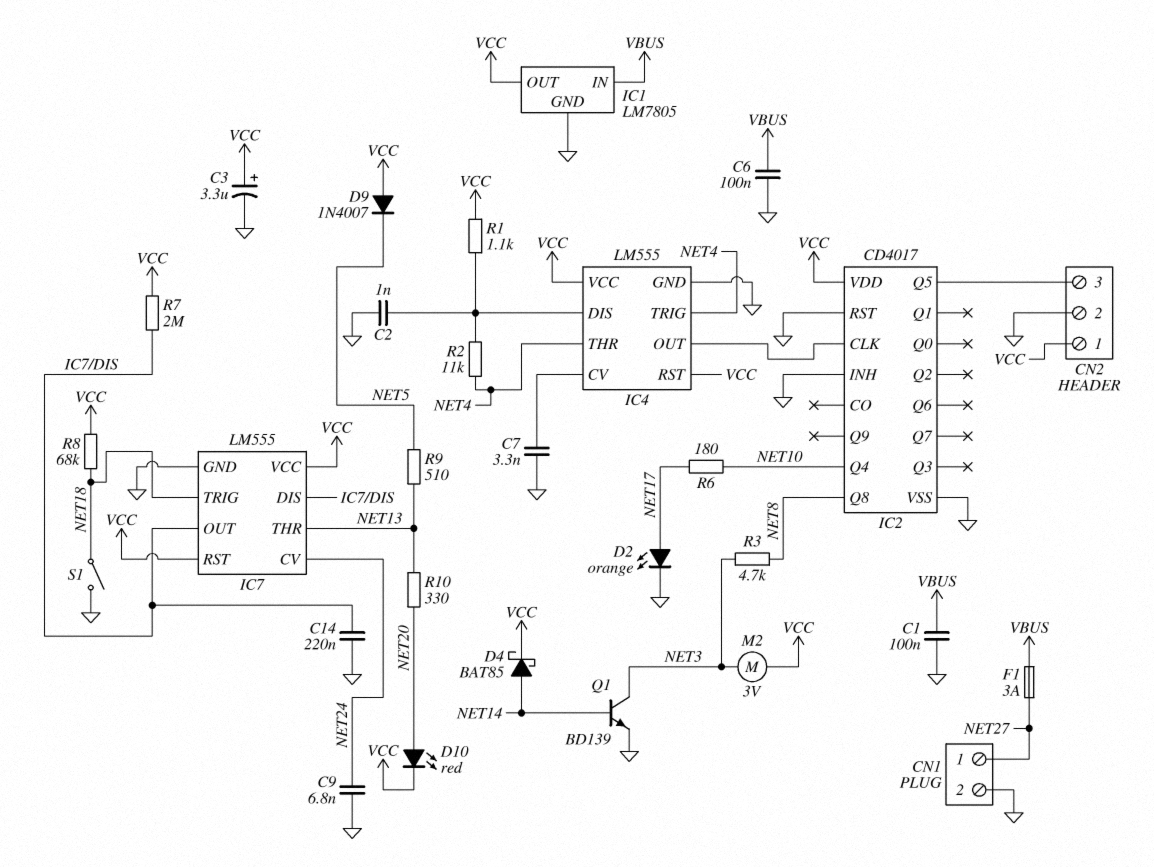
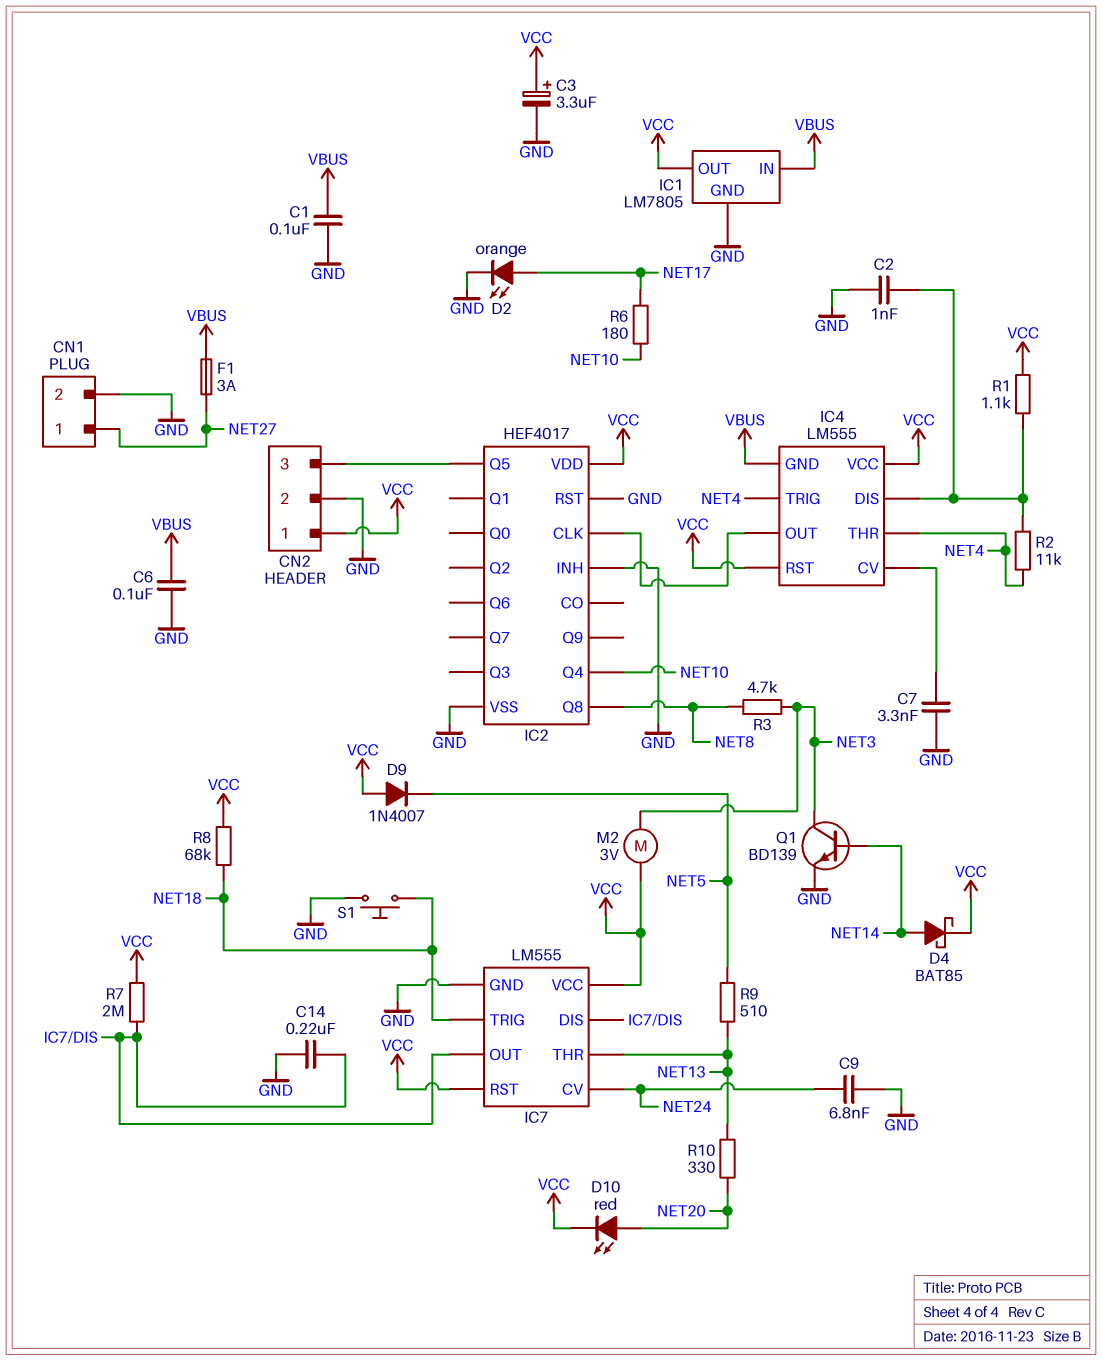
IC2: CD4017 -> HEF4017
IC4 pin GND: GND -> VBUS
S1: switch (GND, NET18) -> button (GND, NET18)

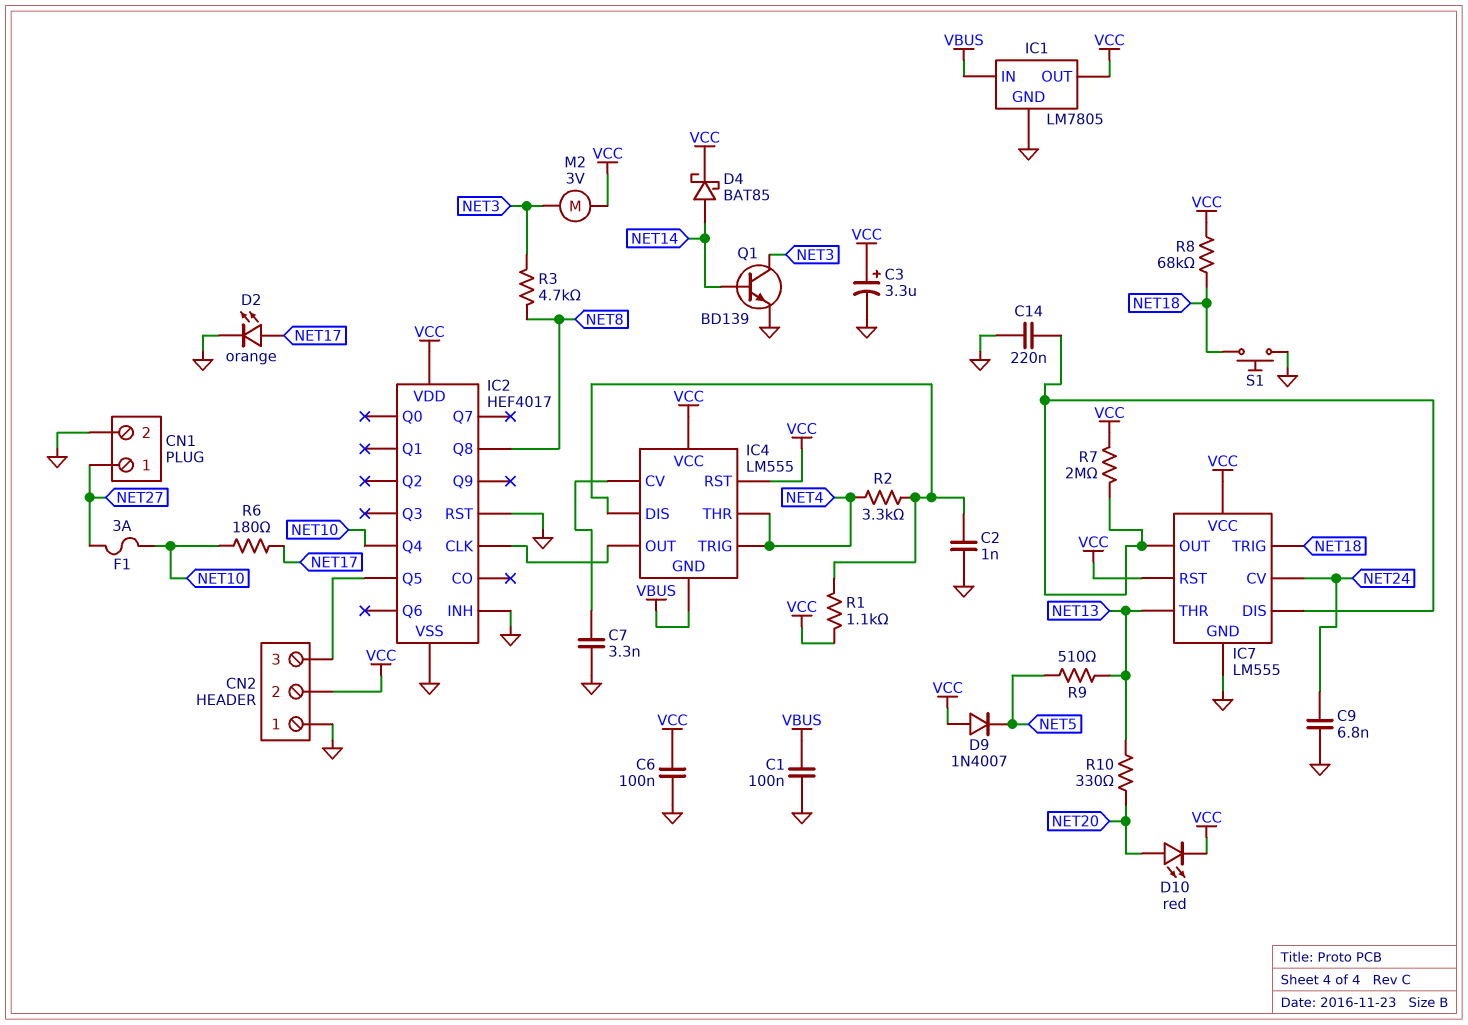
C6: 100nF (GND, VBUS) -> 100nF (GND, VCC)
CN2 pin 1: VCC -> GND
CN2 pin 2: GND -> VCC
F1: 3A (NET27, VBUS) -> 3A (NET10, NET27)
R2: 11k (IC4/DIS, NET4) -> 3.3k (IC4/DIS, NET4)

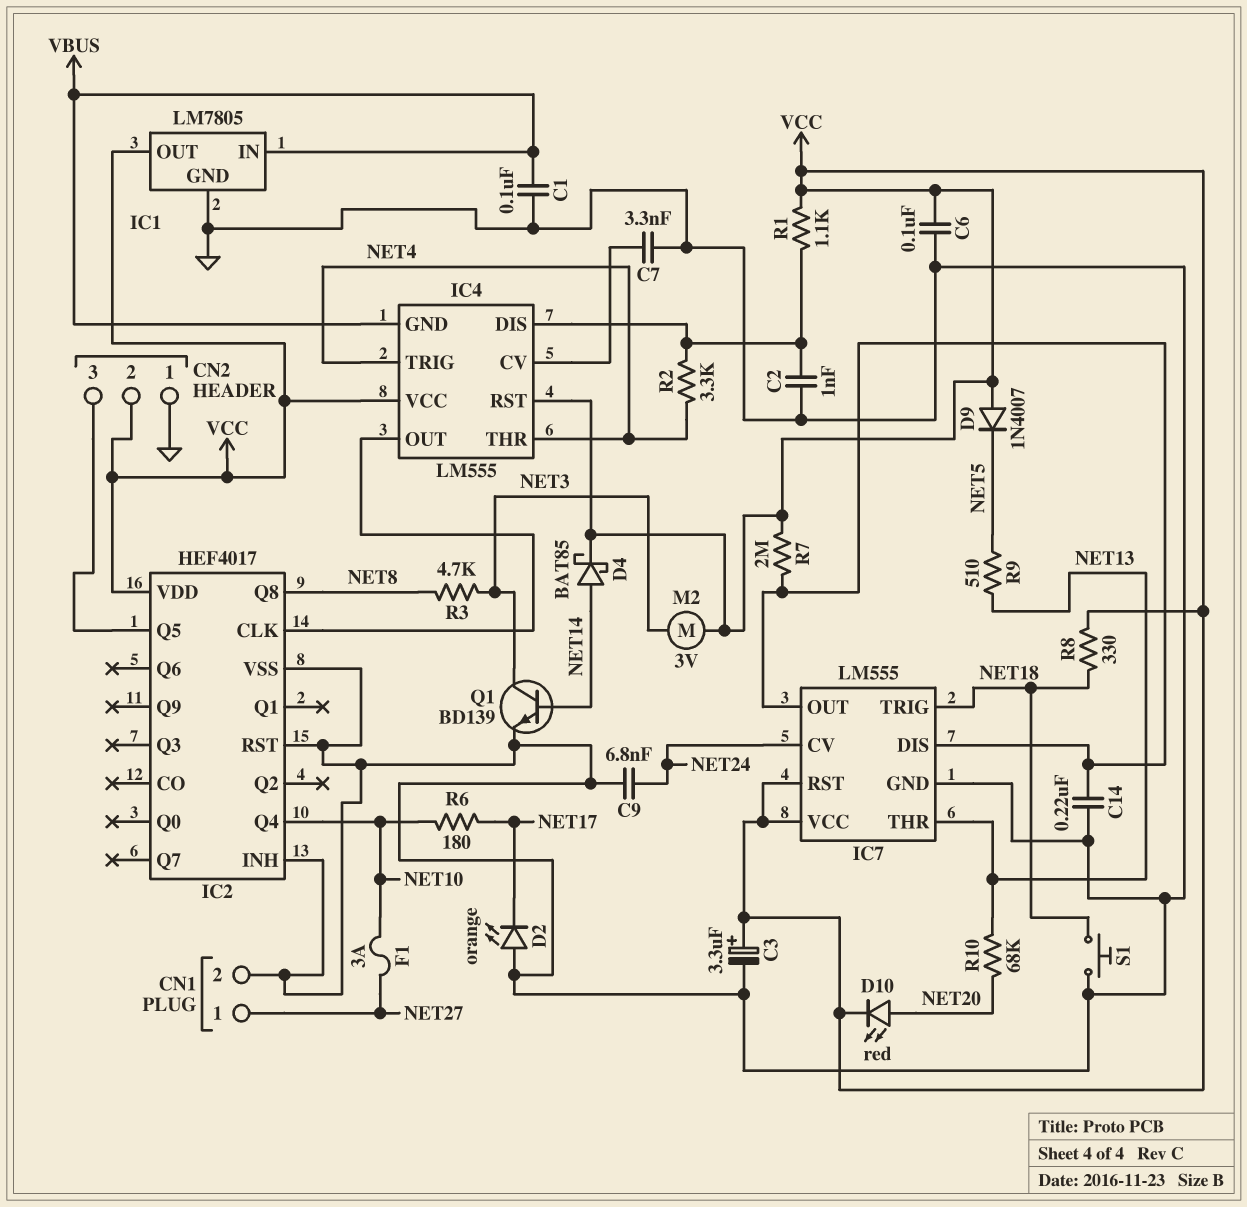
D2: LED orange (A NET17, K GND) -> LED orange (A GND, K NET17)
R8: 68k (NET18, VCC) -> 330 (NET18, VCC)
R10: 330 (NET13, NET20) -> 68k (NET13, NET20)

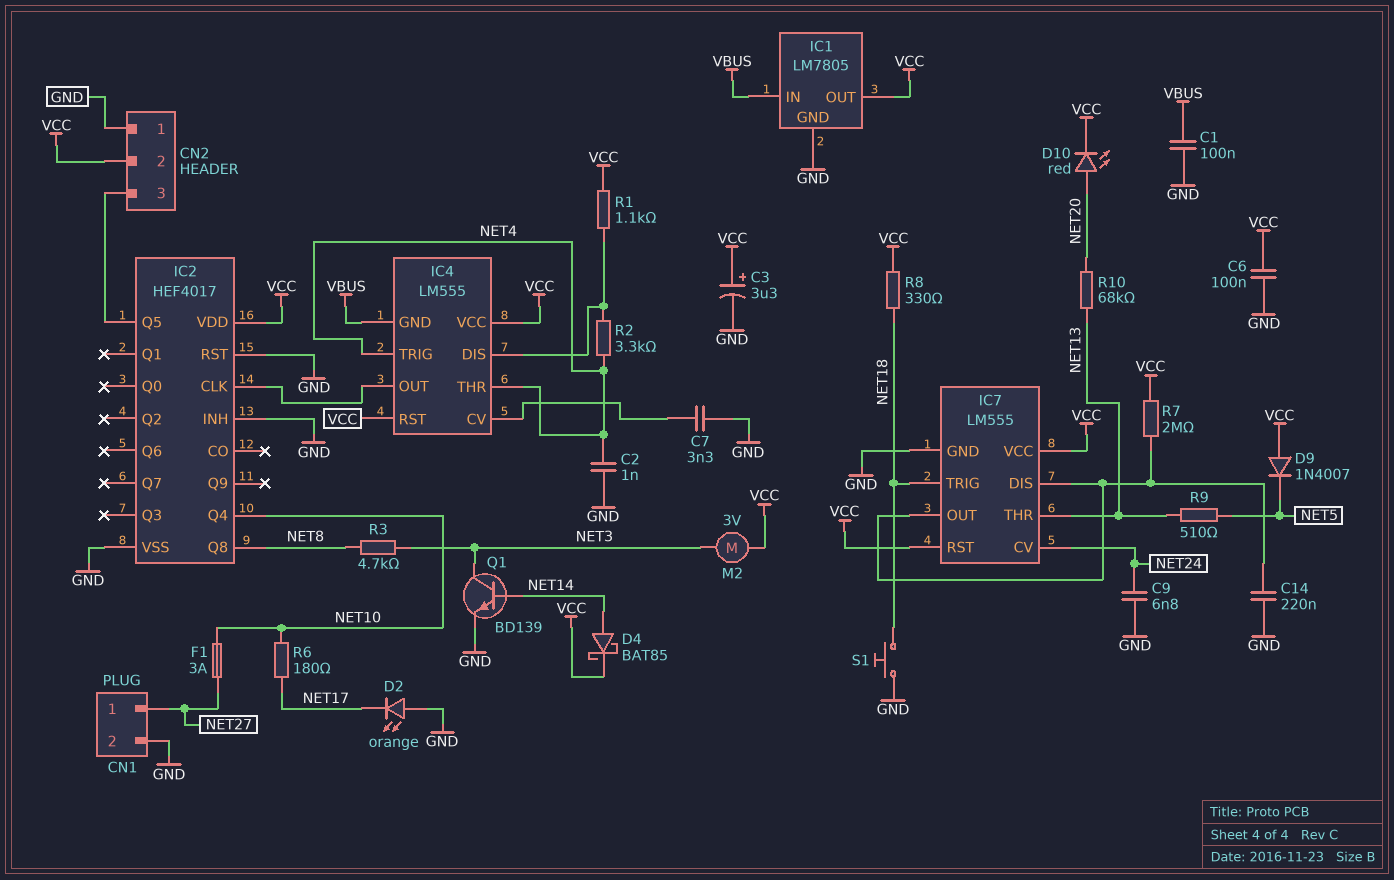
C2: 1nF (GND, IC4/DIS) -> 1nF (GND, NET4)

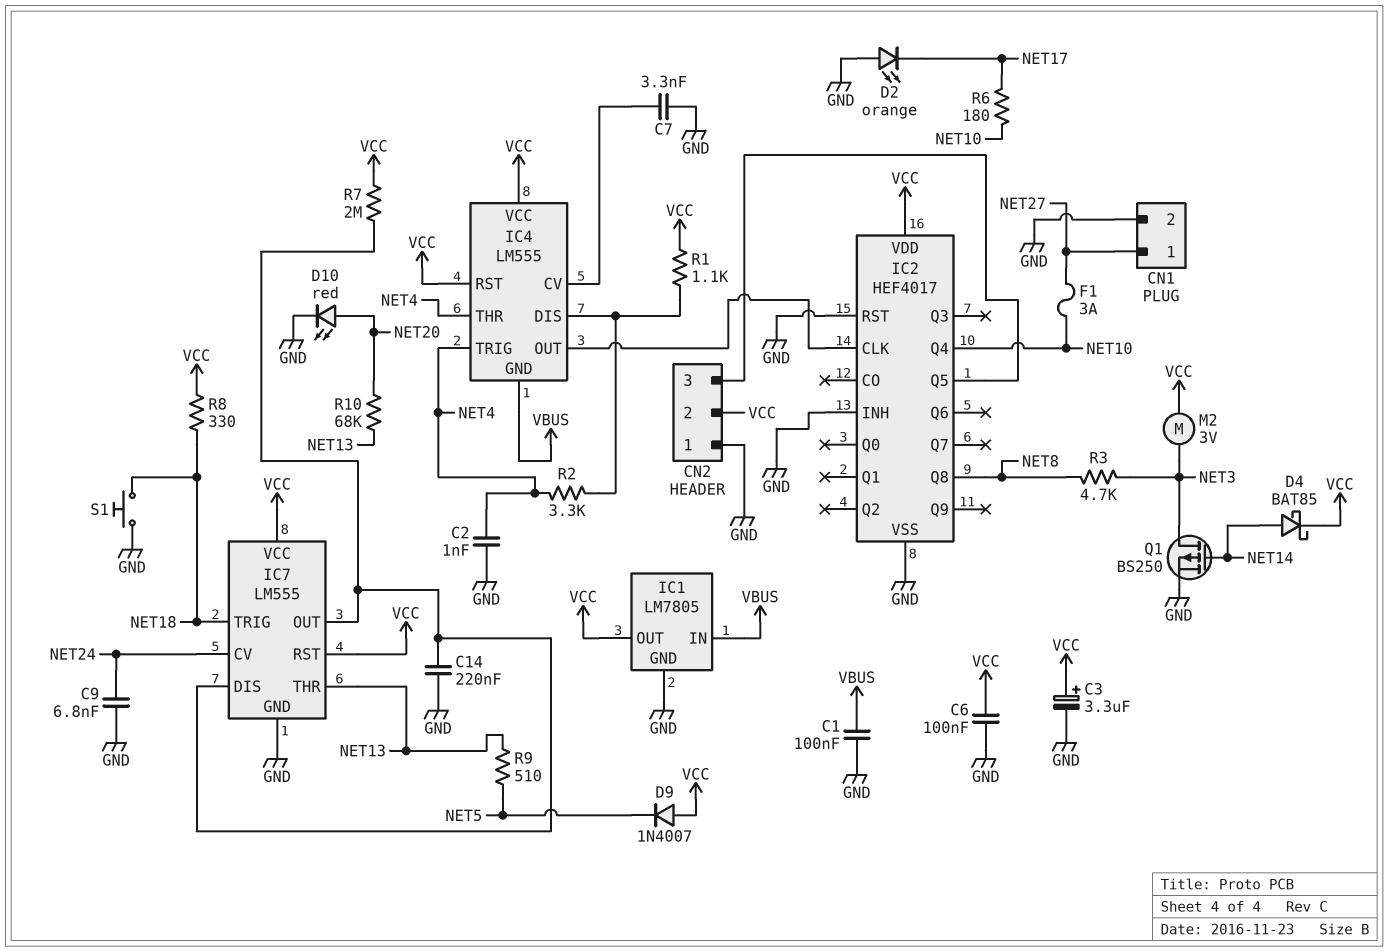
D10: LED red (A NET20, K VCC) -> LED red (A NET20, K GND)
Q1: NPN BD139 (B NET14, C NET3, E GND) -> PMOS BS250 (G NET14, D NET3, S GND)

